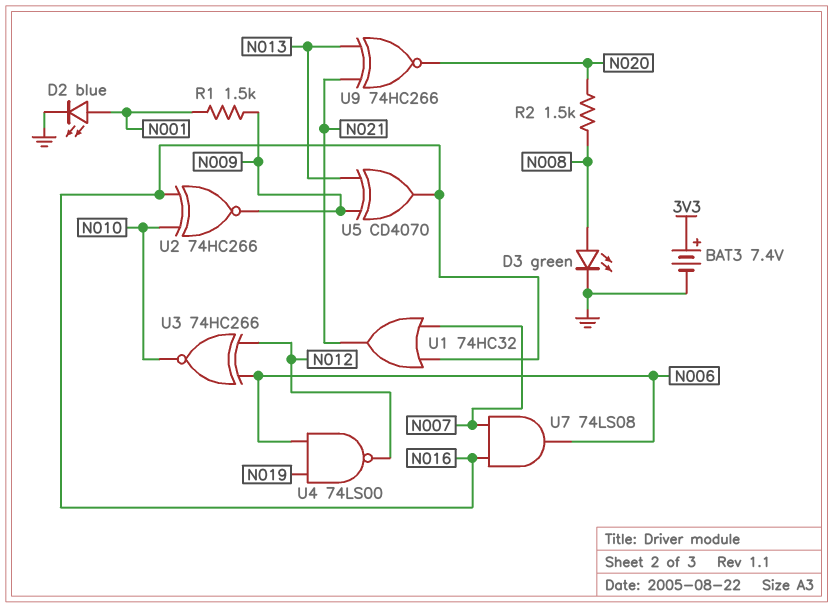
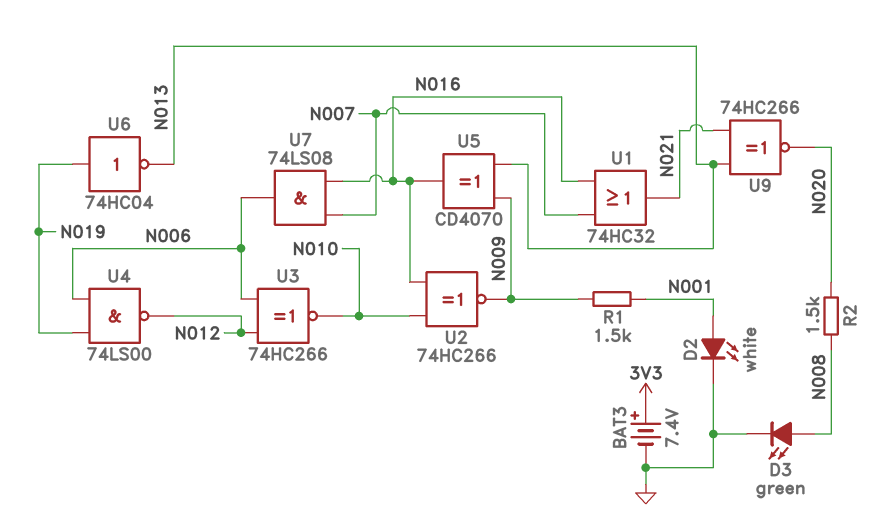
D2: LED blue (A N001, K GND) -> LED white (A N001, K GND)
U6: none -> NOT 74HC04 (in N019, out N013)

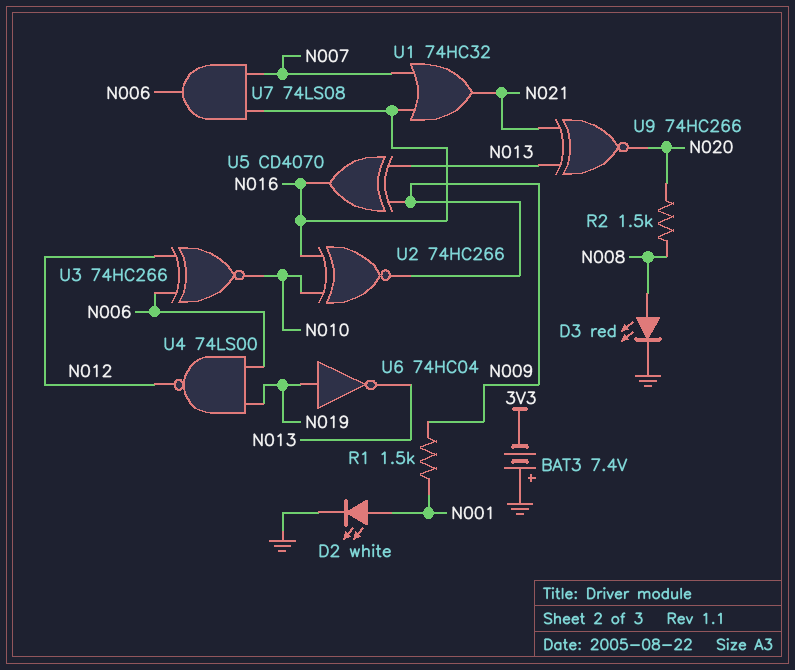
BAT3: 7.4V (plus 3V3, minus GND) -> 7.4V (plus GND, minus 3V3)
D3: LED green (A N008, K GND) -> LED red (A N008, K GND)

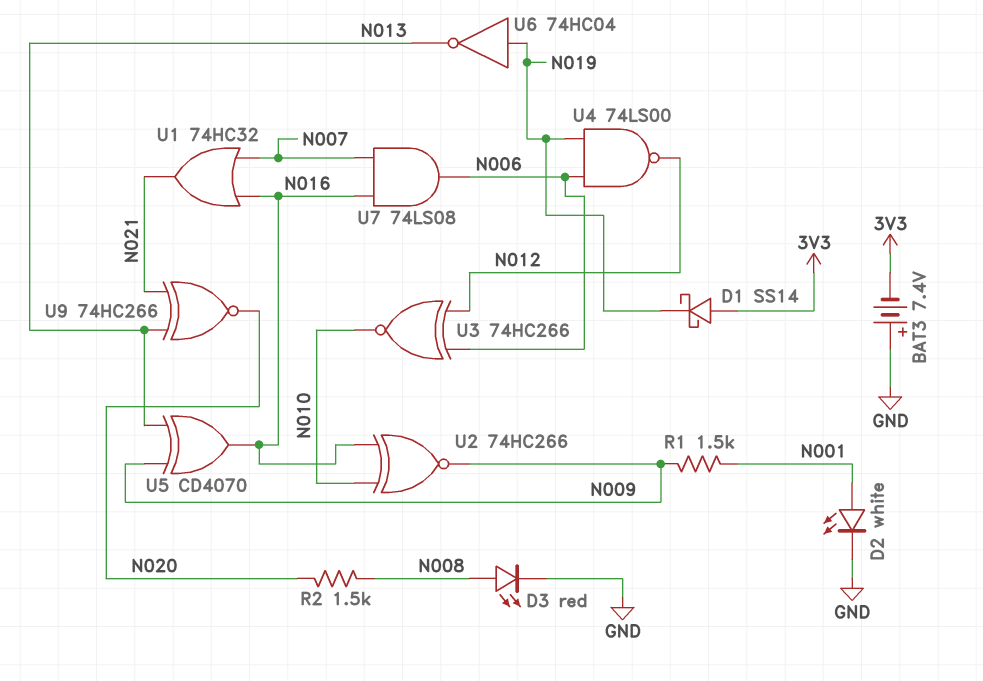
D1: none -> schottky SS14 (A 3V3, K N019)

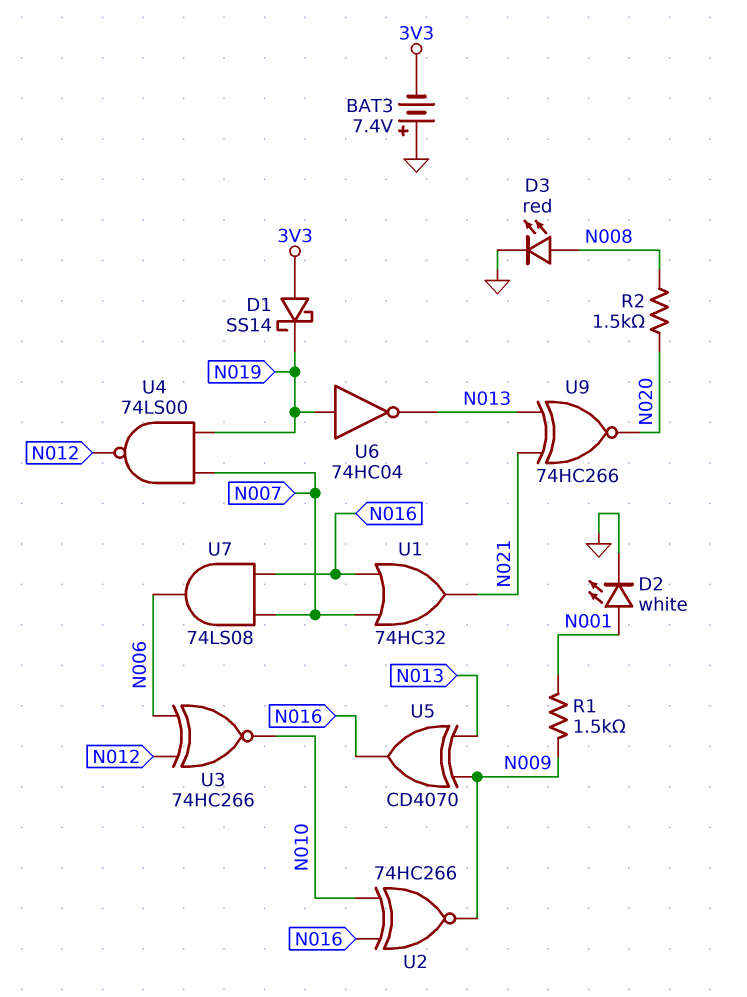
U4: NAND 74LS00 (in N006, in N019, out N012) -> NAND 74LS00 (in N007, in N019, out N012)

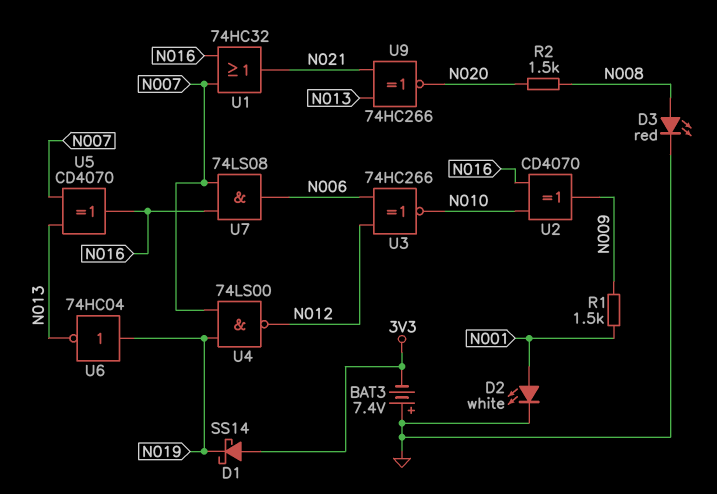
U2: XNOR 74HC266 (in N010, in N016, out N009) -> XOR CD4070 (in N010, in N016, out N009)
U5: XOR CD4070 (in N009, in N013, out N016) -> XOR CD4070 (in N007, in N013, out N016)

